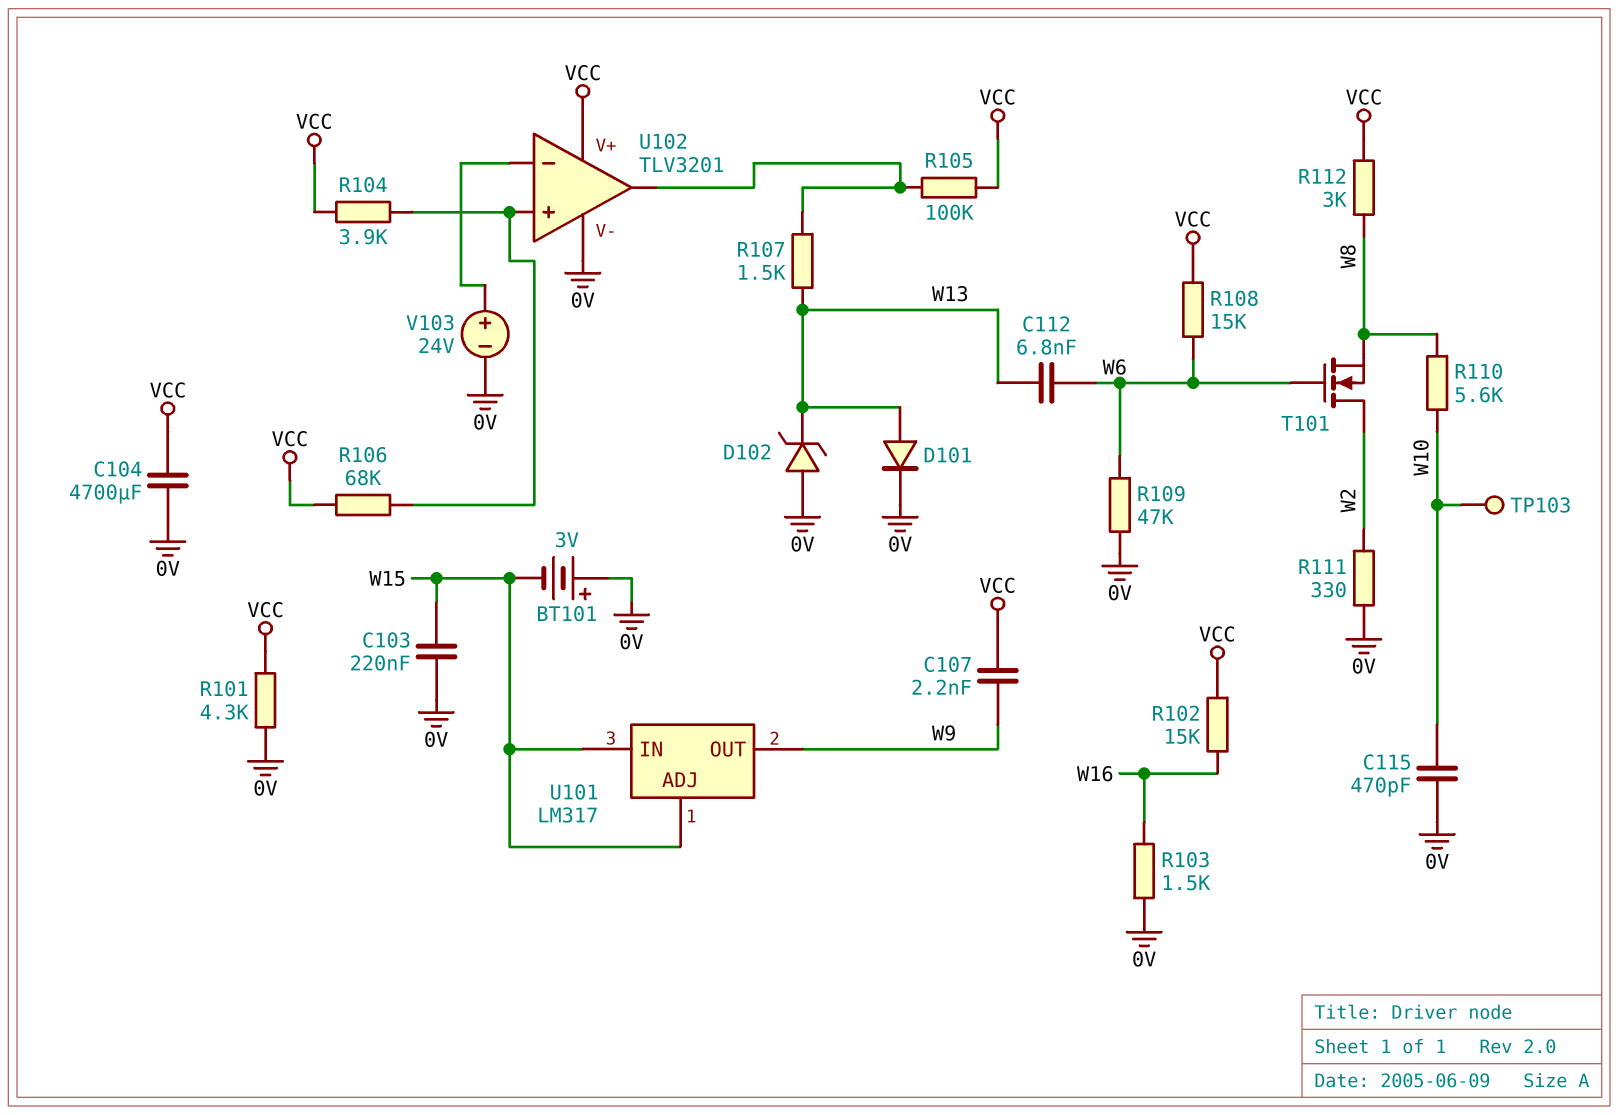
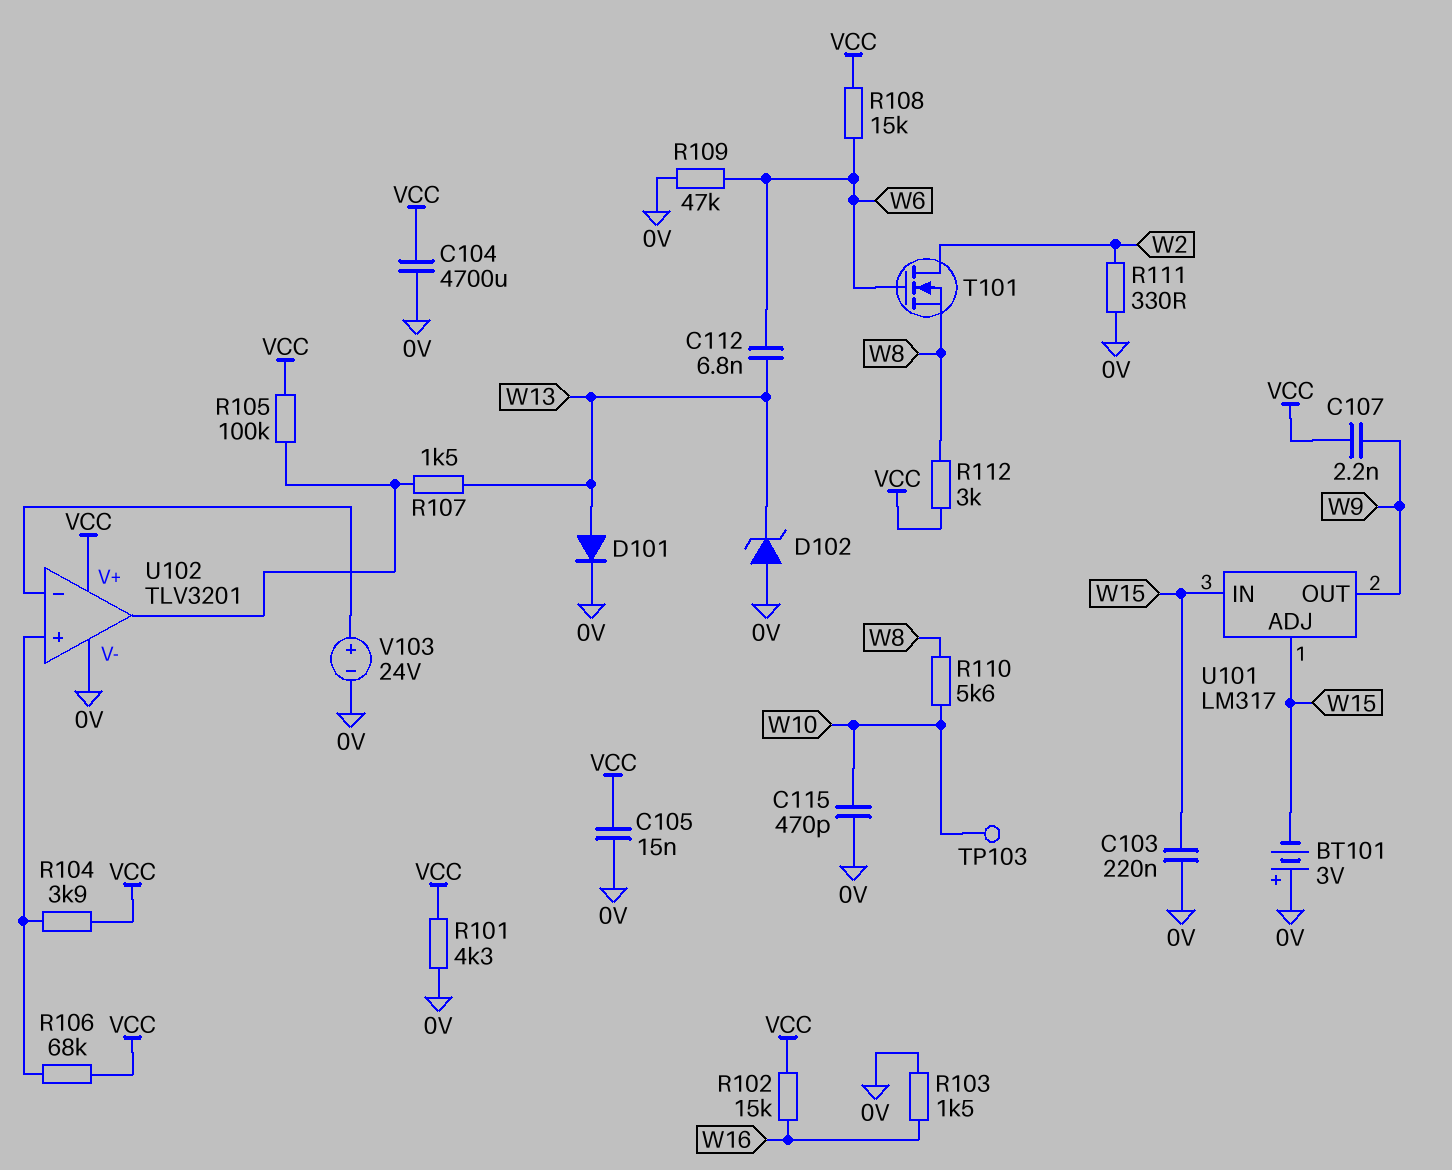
C105: none -> 15nF (0V, VCC)

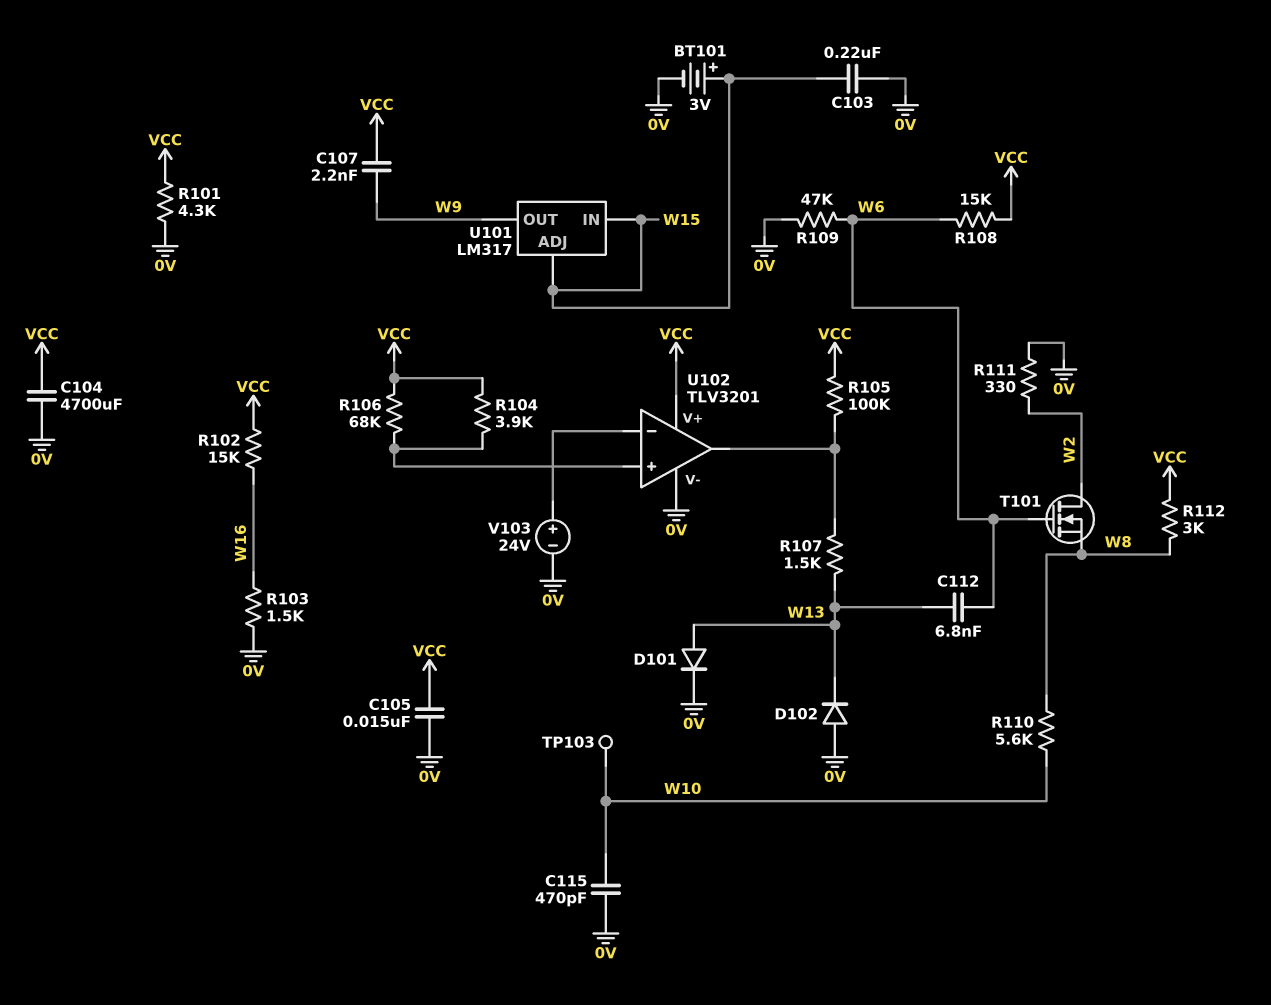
BT101: 3V (plus 0V, minus W15) -> 3V (plus W15, minus 0V)
D102: zener (A 0V, K W13) -> diode (A 0V, K W13)

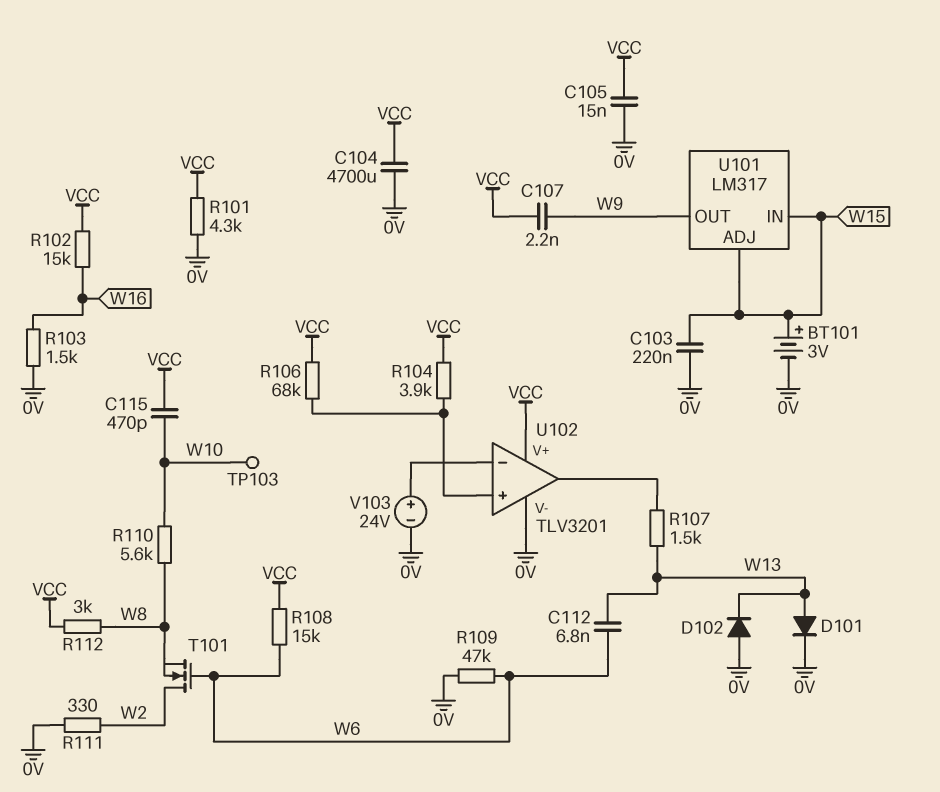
C115: 470pF (0V, W10) -> 470pF (VCC, W10)
R105: 100k (U102/out, VCC) -> none

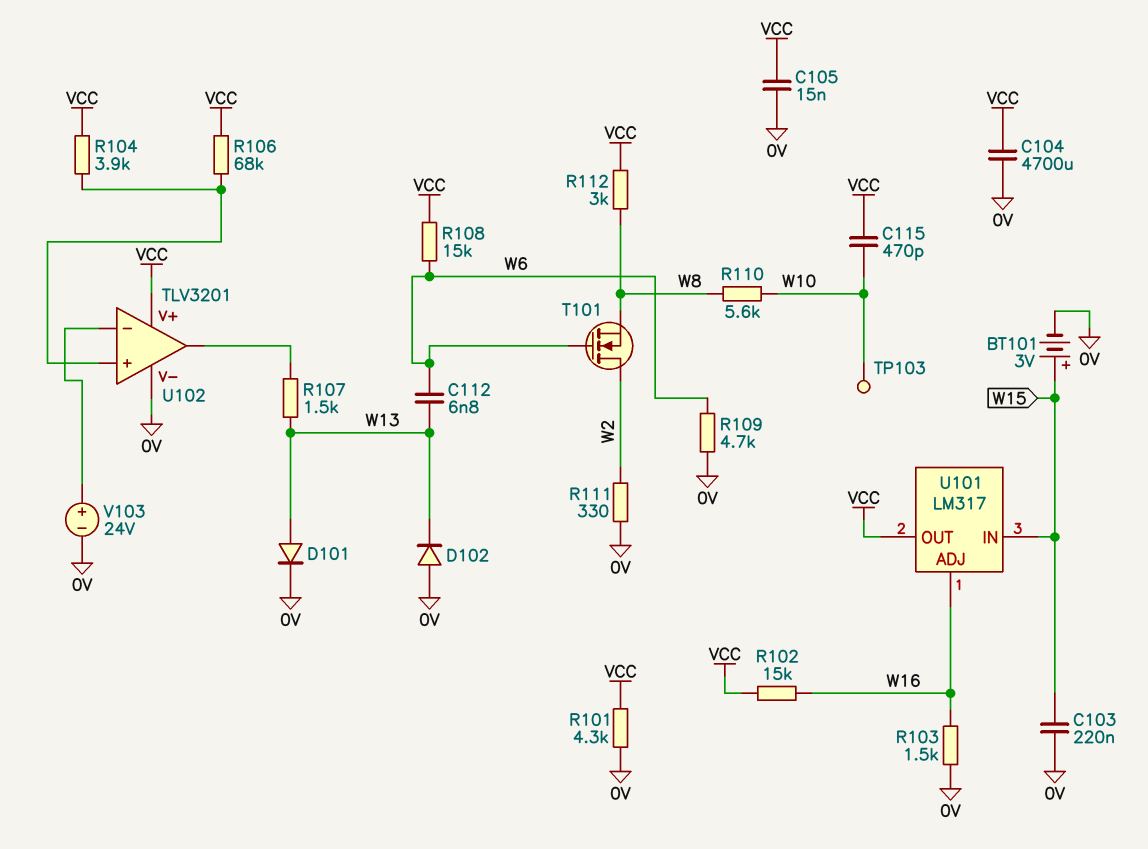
C107: 2.2nF (VCC, W9) -> none
R109: 47k (0V, W6) -> 4.7k (0V, W6)
U101 pin ADJ: W15 -> W16
U101 pin OUT: W9 -> VCC

